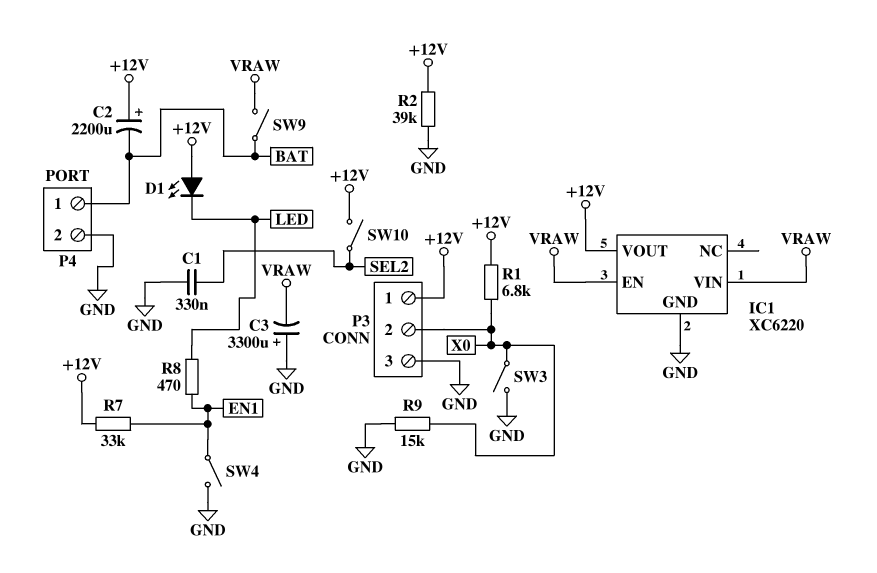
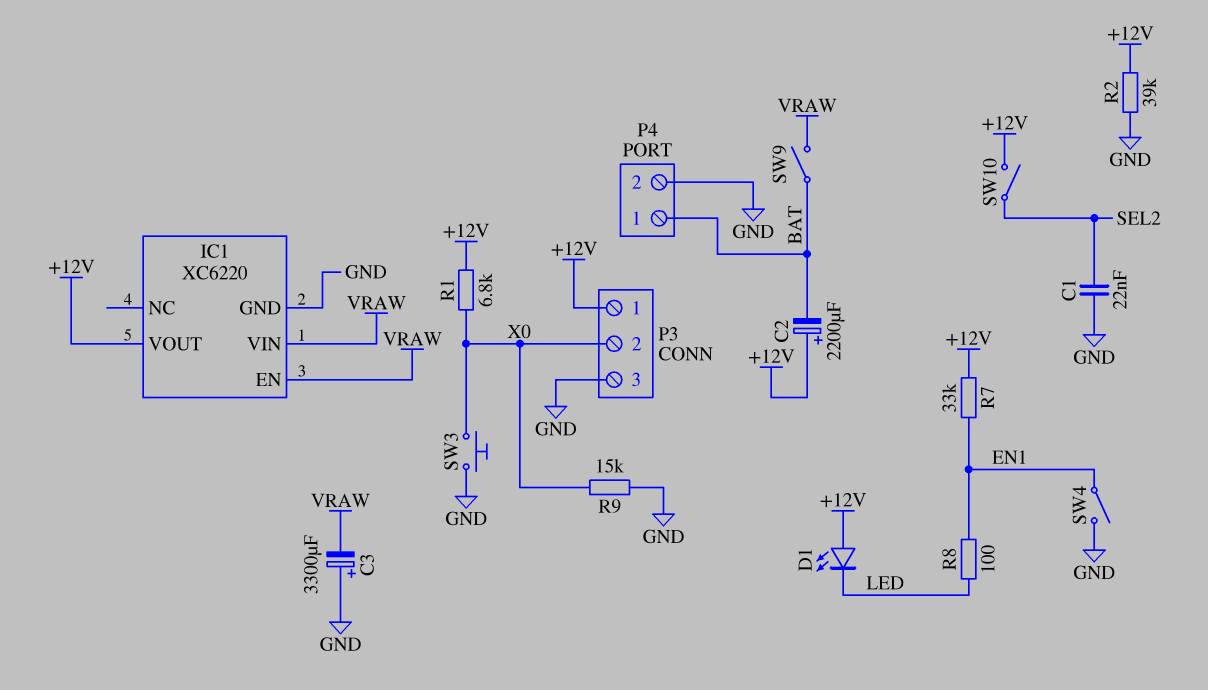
C1: 330nF (GND, SEL2) -> 22nF (GND, SEL2)
R8: 470 (EN1, LED) -> 100 (EN1, LED)
SW3: switch (GND, X0) -> button (GND, X0)

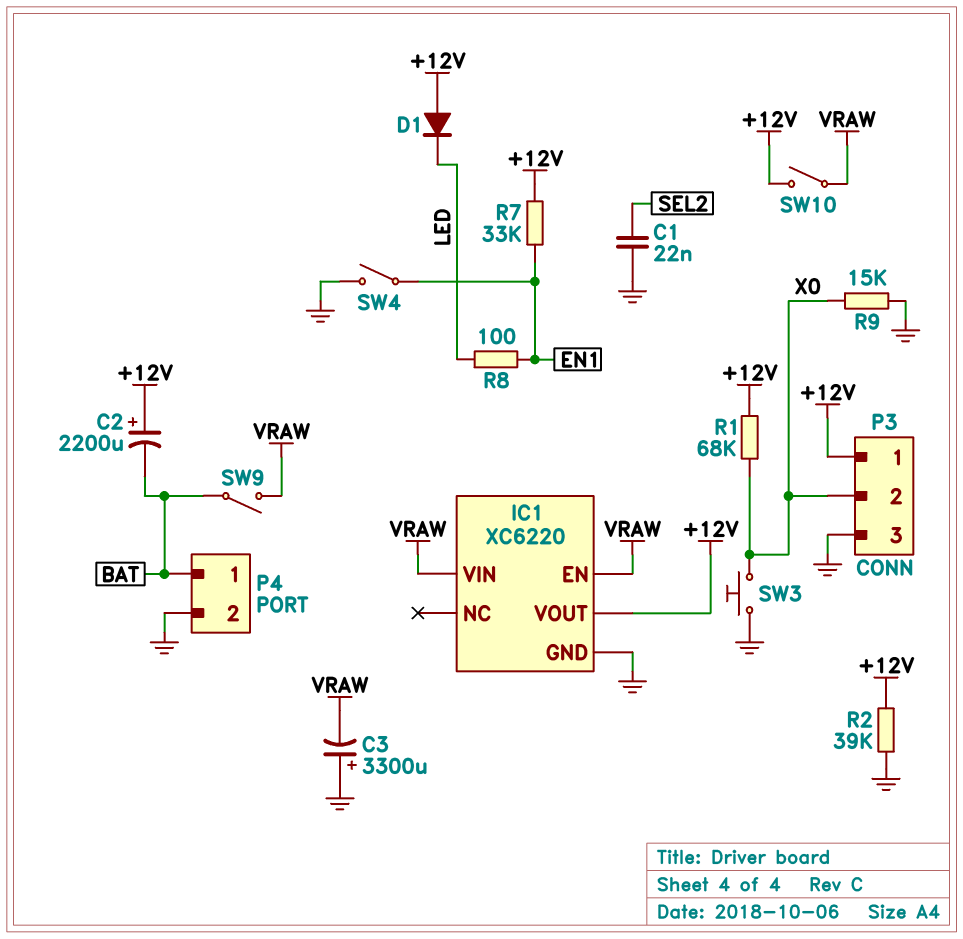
D1: LED (A +12V, K LED) -> diode (A +12V, K LED)
R1: 6.8k (+12V, X0) -> 68k (+12V, X0)
SW10: switch (+12V, SEL2) -> switch (+12V, VRAW)

